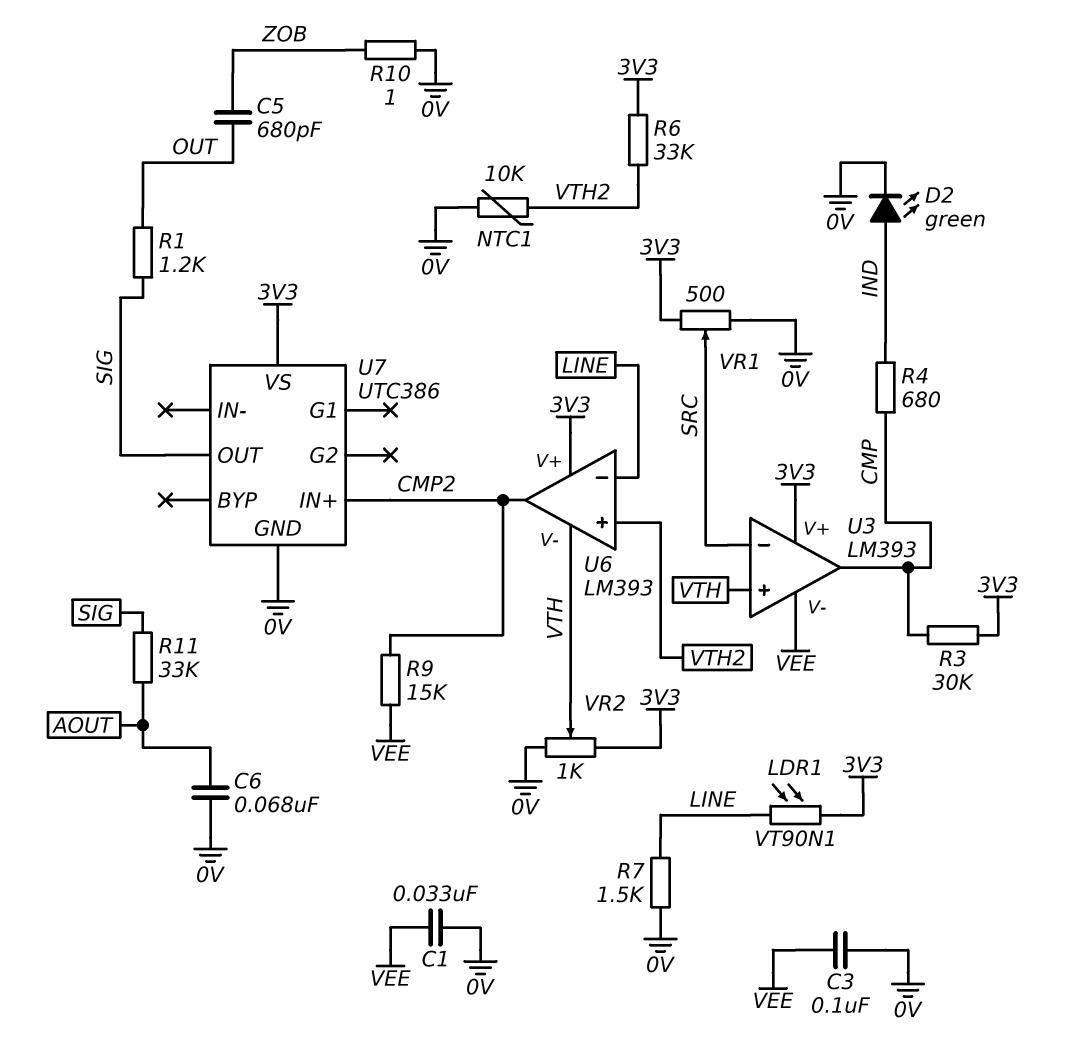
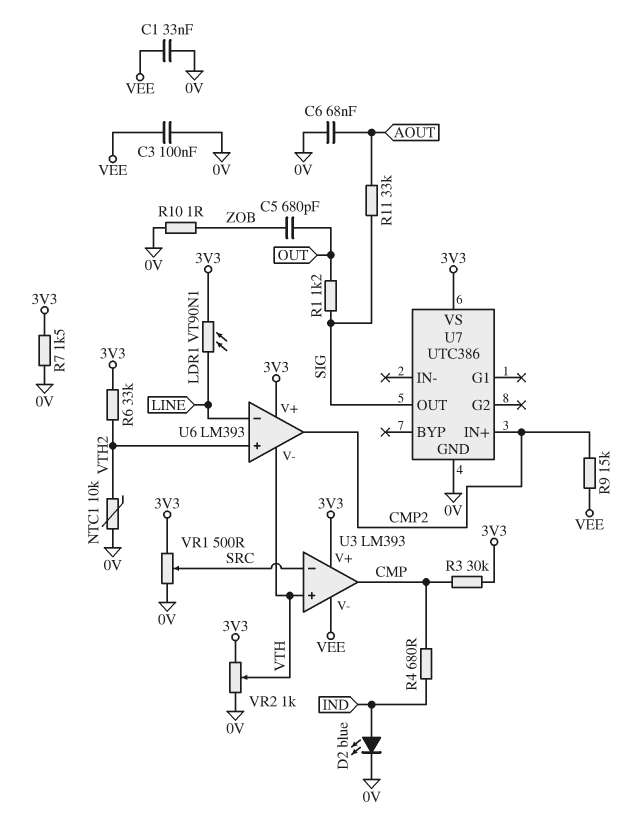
D2: LED green (A IND, K 0V) -> LED blue (A IND, K 0V)
R7: 1.5k (0V, LINE) -> 1.5k (0V, 3V3)

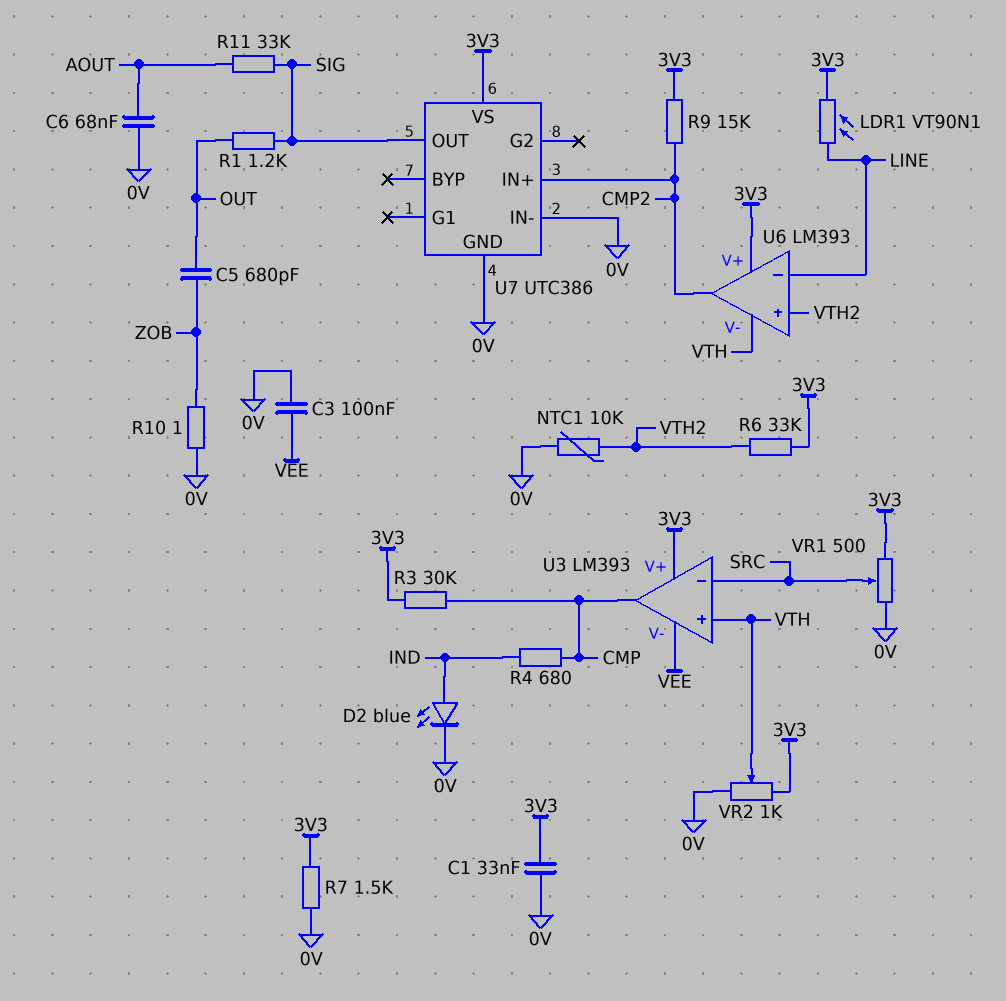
C1: 33nF (0V, VEE) -> 33nF (0V, 3V3)
R9: 15k (CMP2, VEE) -> 15k (3V3, CMP2)
U7 pin IN-: none -> 0V

